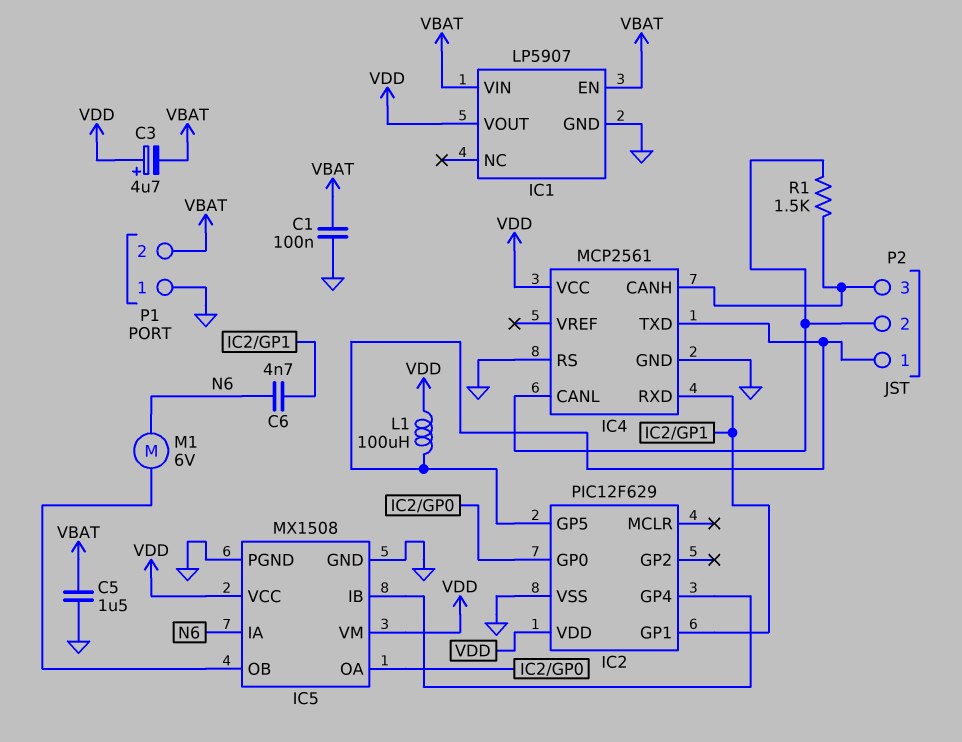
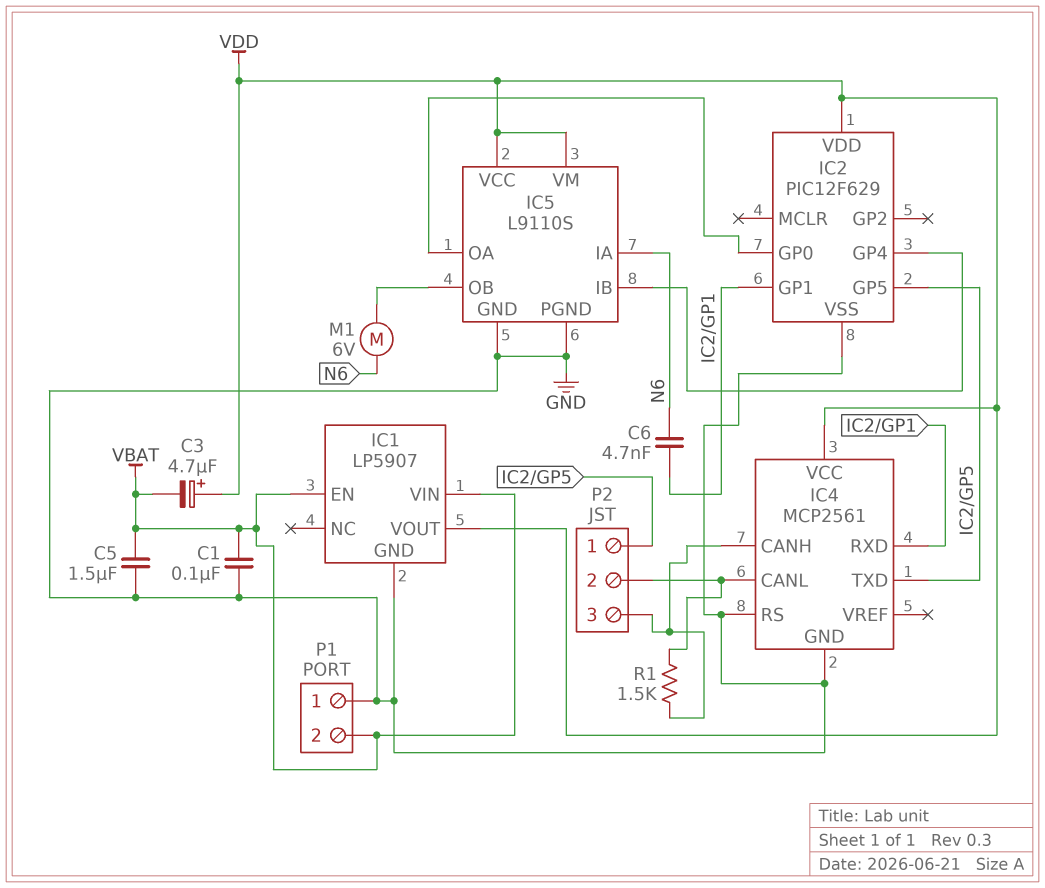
IC5: MX1508 -> L9110S
L1: 100uH (IC2/GP5, VDD) -> none

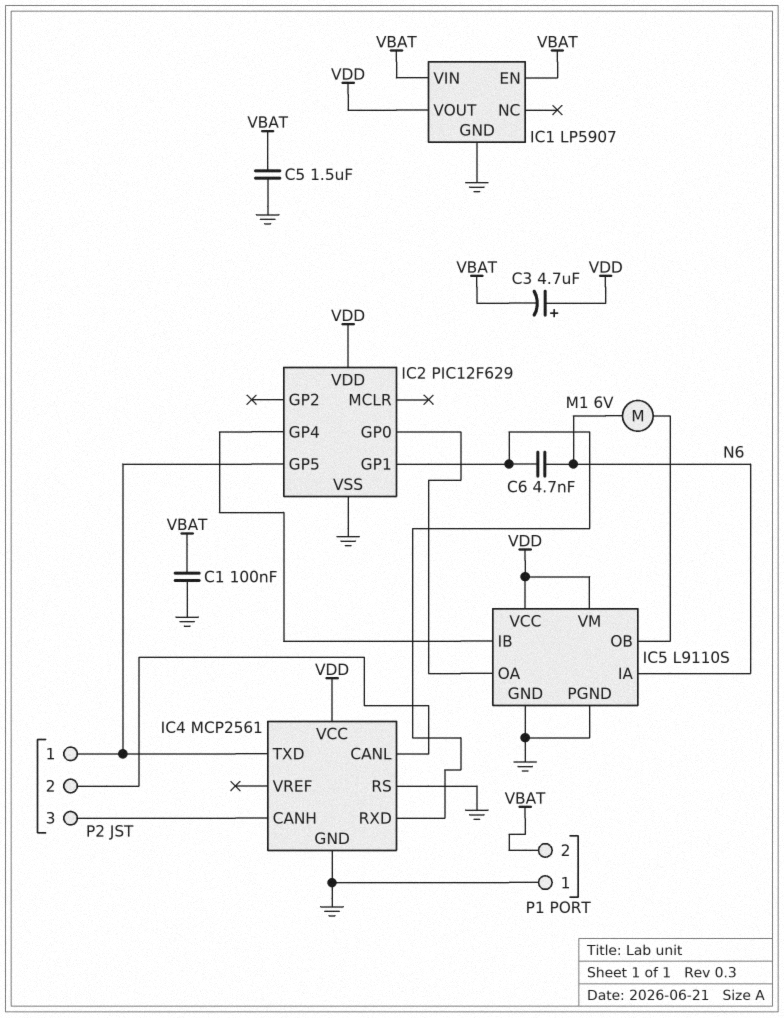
R1: 1.5k (IC4/CANH, IC4/CANL) -> none

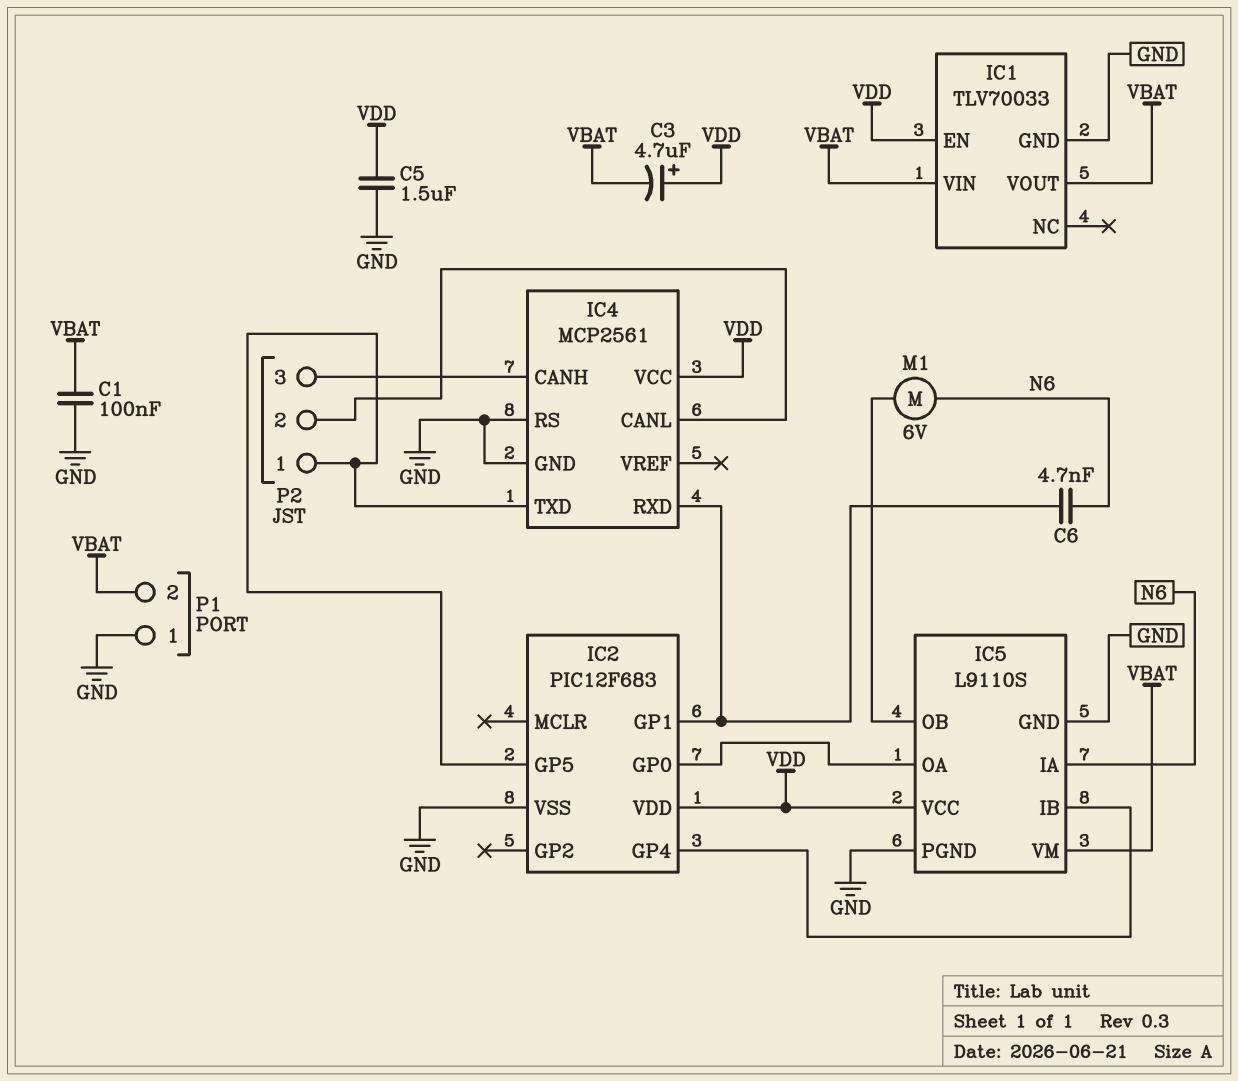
C5: 1.5uF (GND, VBAT) -> 1.5uF (GND, VDD)
IC1: LP5907 -> TLV70033
IC1 pin EN: VBAT -> VDD
IC1 pin VOUT: VDD -> VBAT
IC2: PIC12F629 -> PIC12F683
IC5 pin VM: VDD -> VBAT

